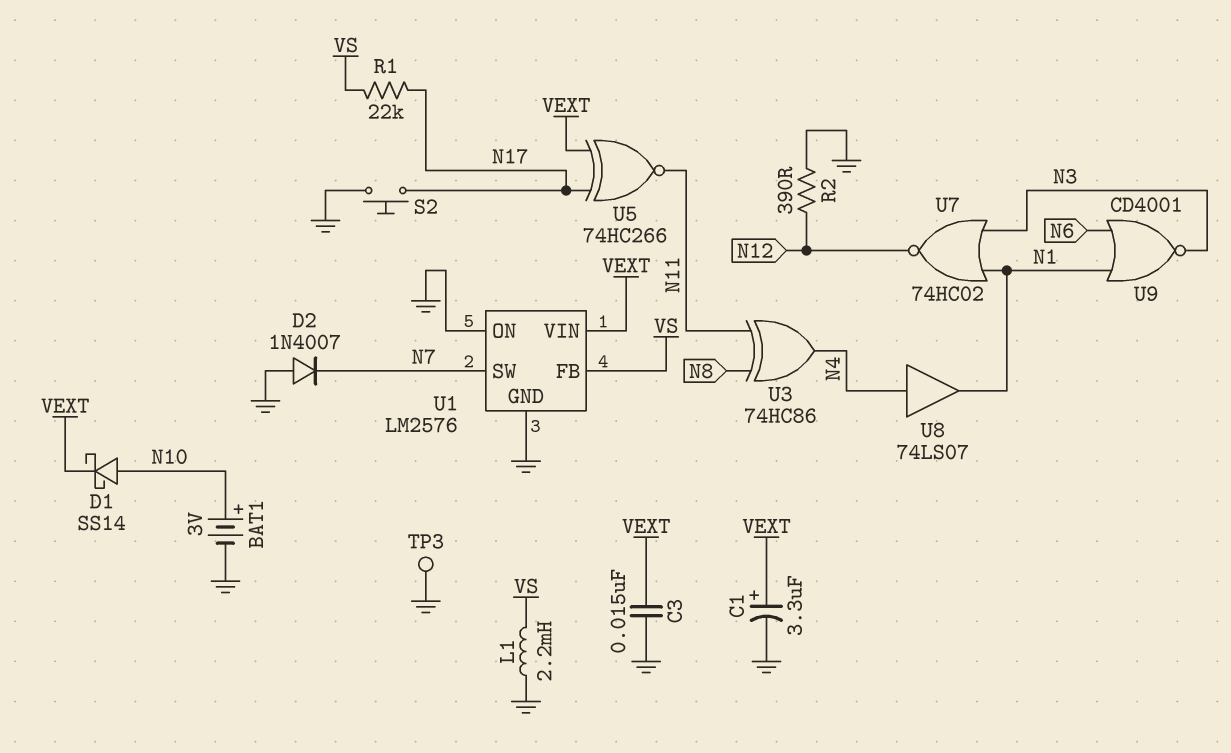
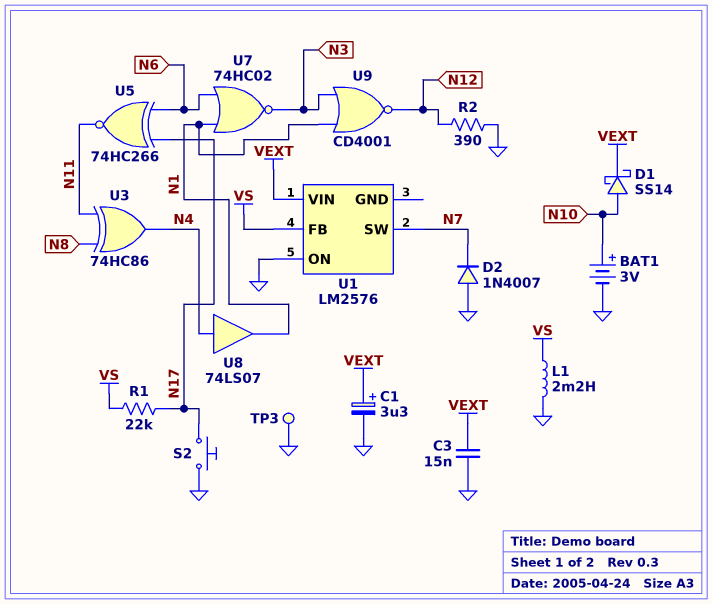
U1 pin GND: GND -> none
U5: XNOR 74HC266 (in N17, in VEXT, out N11) -> XNOR 74HC266 (in N6, in N17, out N11)
U7: NOR 74HC02 (in N1, in N3, out N12) -> NOR 74HC02 (in N1, in N6, out N3)
U9: NOR CD4001 (in N1, in N6, out N3) -> NOR CD4001 (in N1, in N3, out N12)

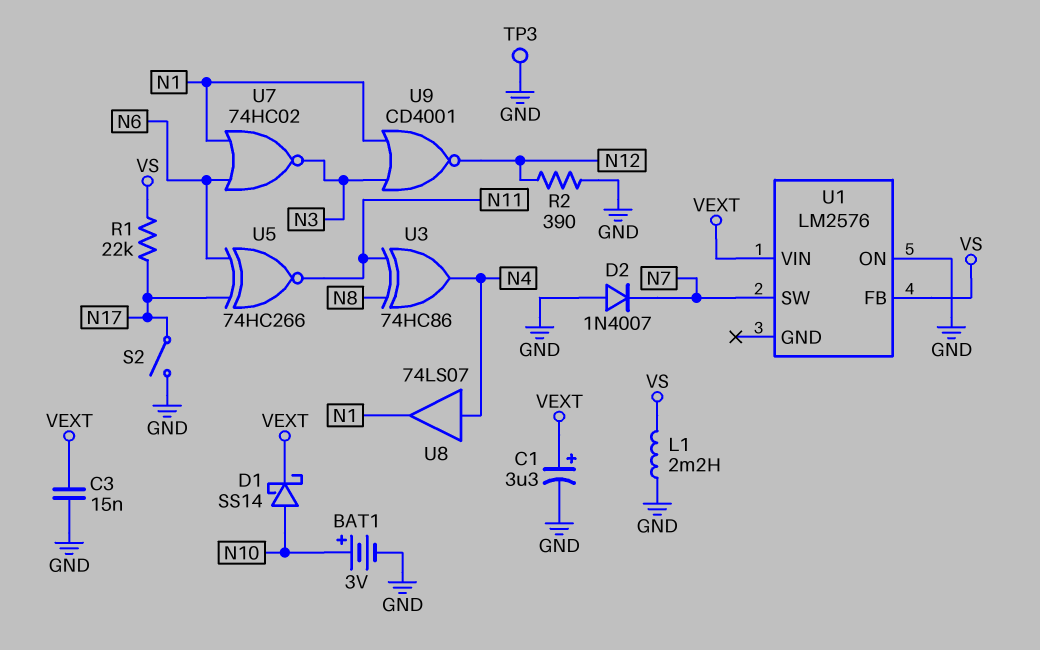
S2: button (GND, N17) -> switch (GND, N17)

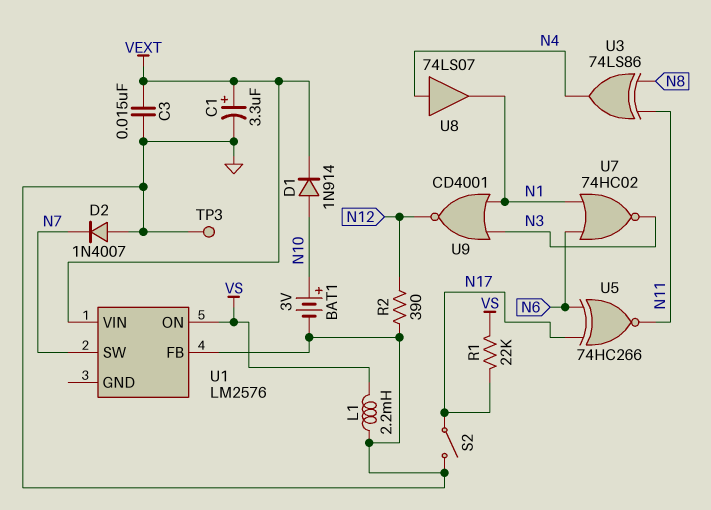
D1: schottky SS14 (A N10, K VEXT) -> diode 1N914 (A N10, K VEXT)
U1 pin FB: VS -> GND
U1 pin ON: GND -> VS
U3: XOR 74HC86 (in N8, in N11, out N4) -> XOR 74LS86 (in N8, in N11, out N4)

